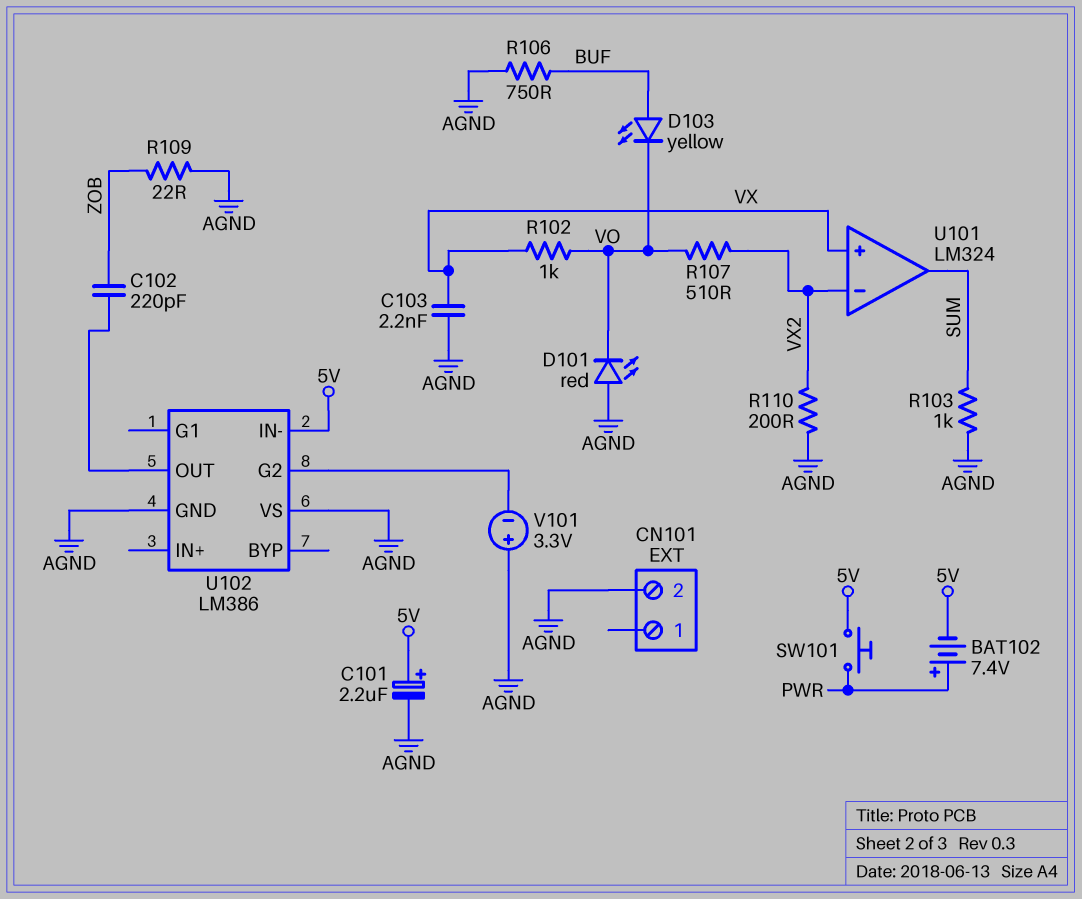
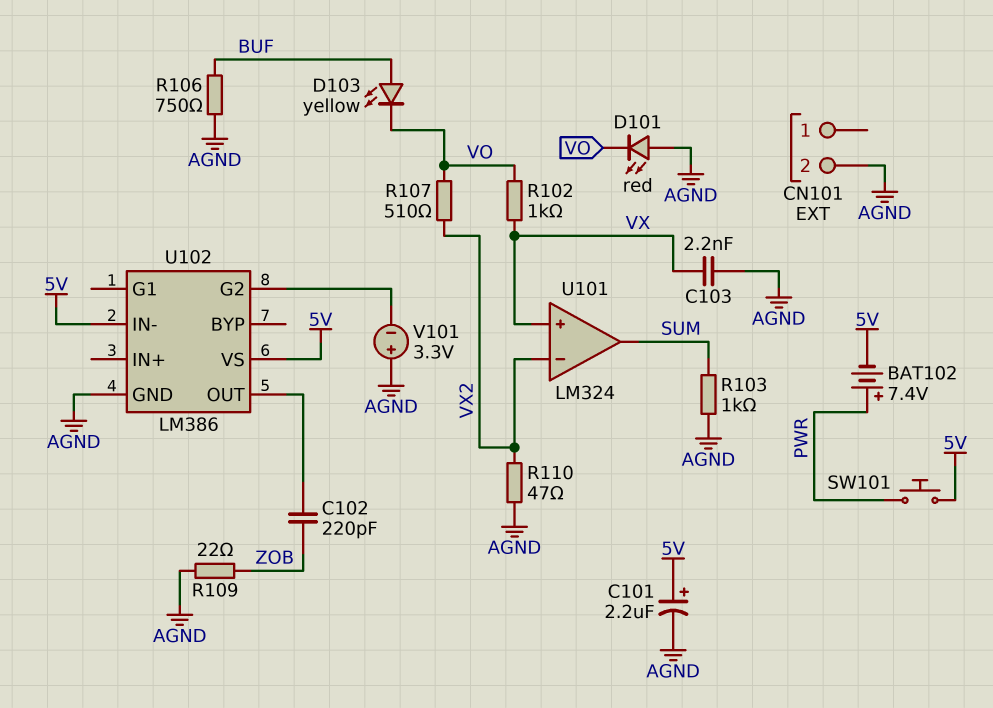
R110: 200 (AGND, VX2) -> 47 (AGND, VX2)
U102 pin VS: AGND -> 5V

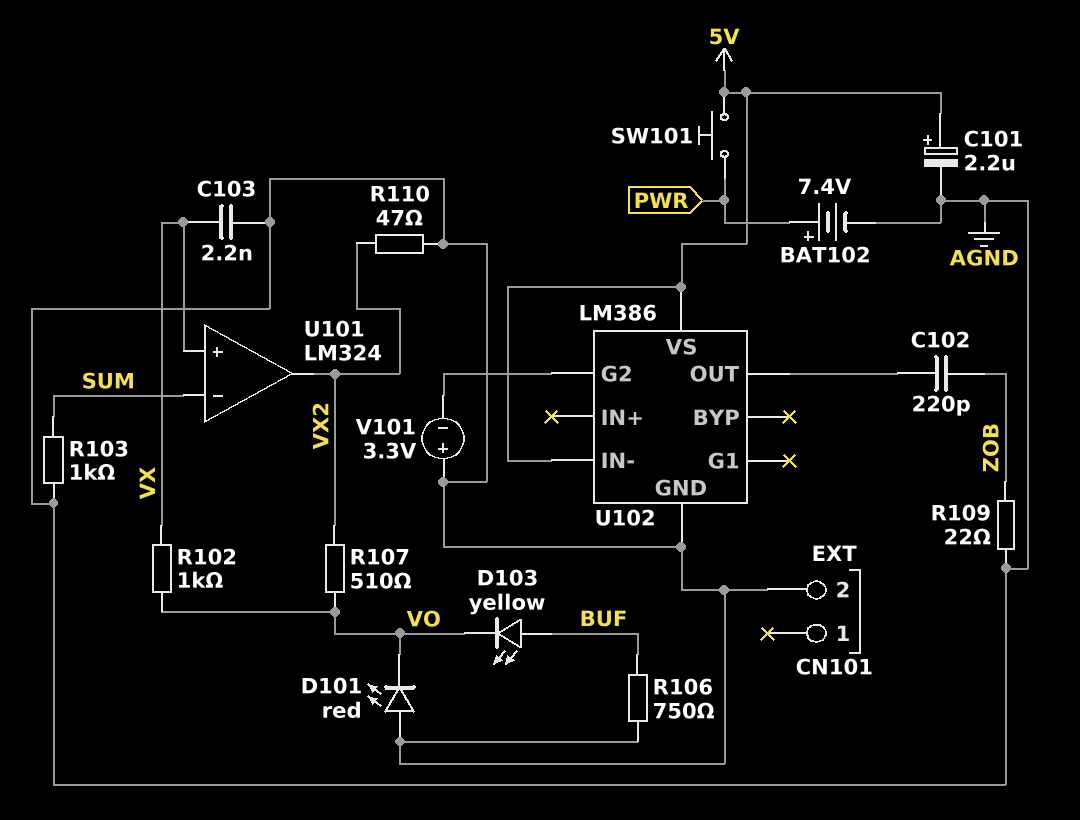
BAT102: 7.4V (plus PWR, minus 5V) -> 7.4V (plus PWR, minus AGND)
U101 pin in-: VX2 -> SUM
U101 pin out: SUM -> VX2

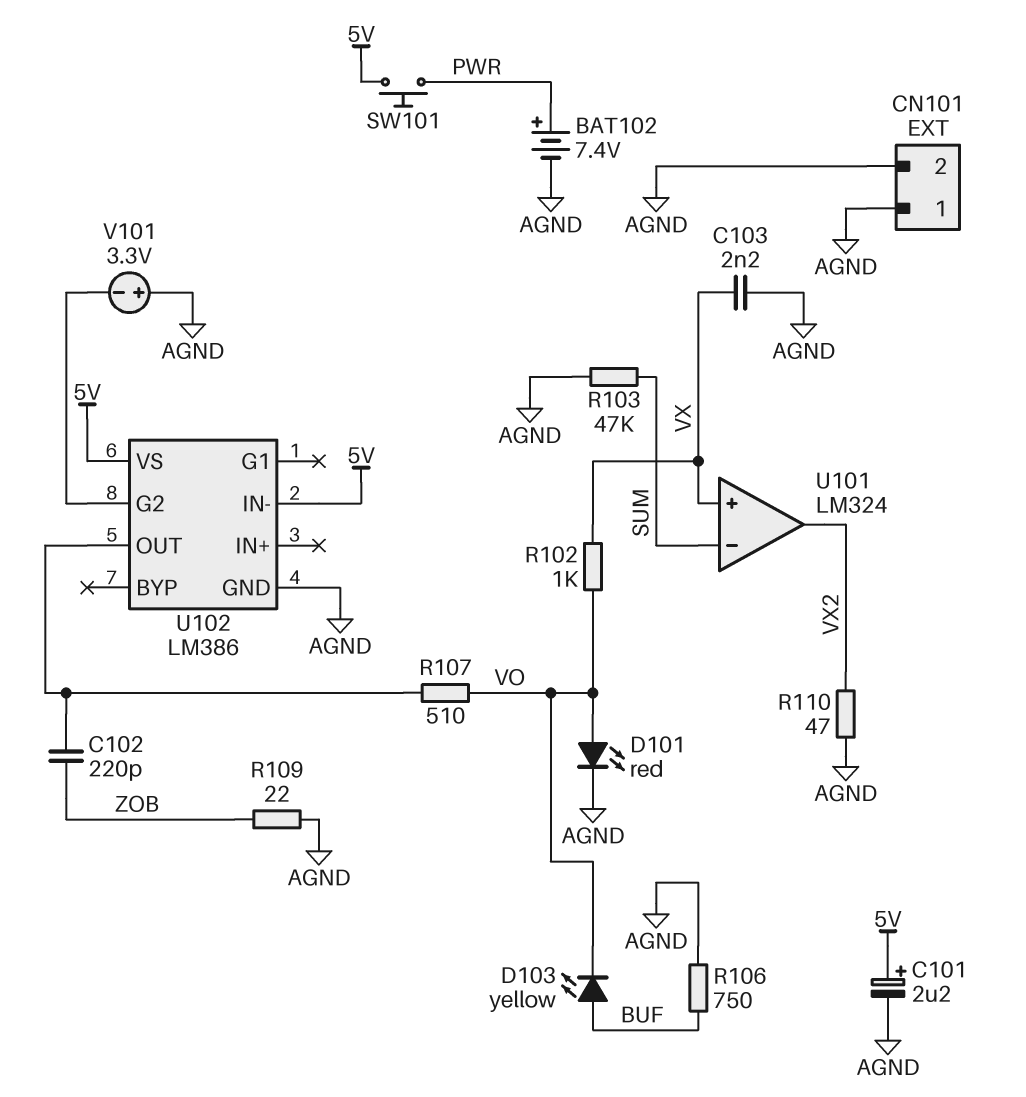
CN101 pin 1: none -> AGND
D101: LED red (A AGND, K VO) -> LED red (A VO, K AGND)
R103: 1k (AGND, SUM) -> 47k (AGND, SUM)
R107: 510 (VO, VX2) -> 510 (U102/OUT, VO)

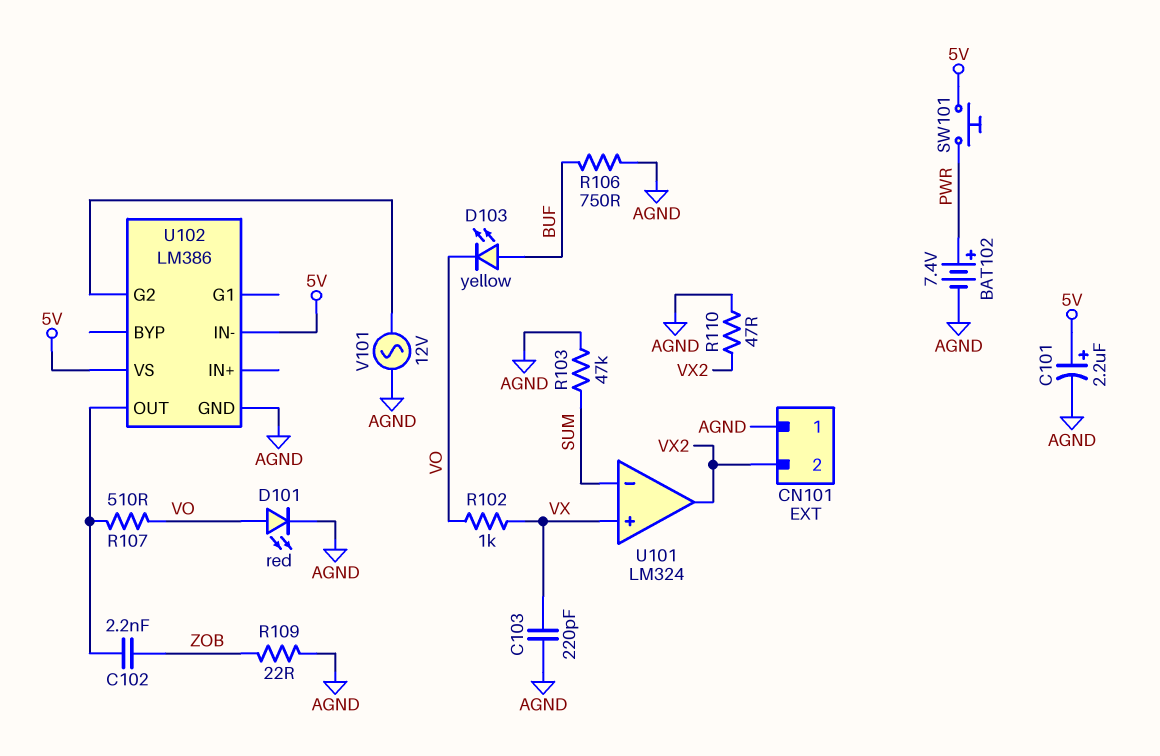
C102: 220pF (U102/OUT, ZOB) -> 2.2nF (U102/OUT, ZOB)
C103: 2.2nF (AGND, VX) -> 220pF (AGND, VX)
CN101 pin 2: AGND -> VX2
V101: 3.3V (plus AGND, minus U102/G2) -> AC 12V (AGND, U102/G2)

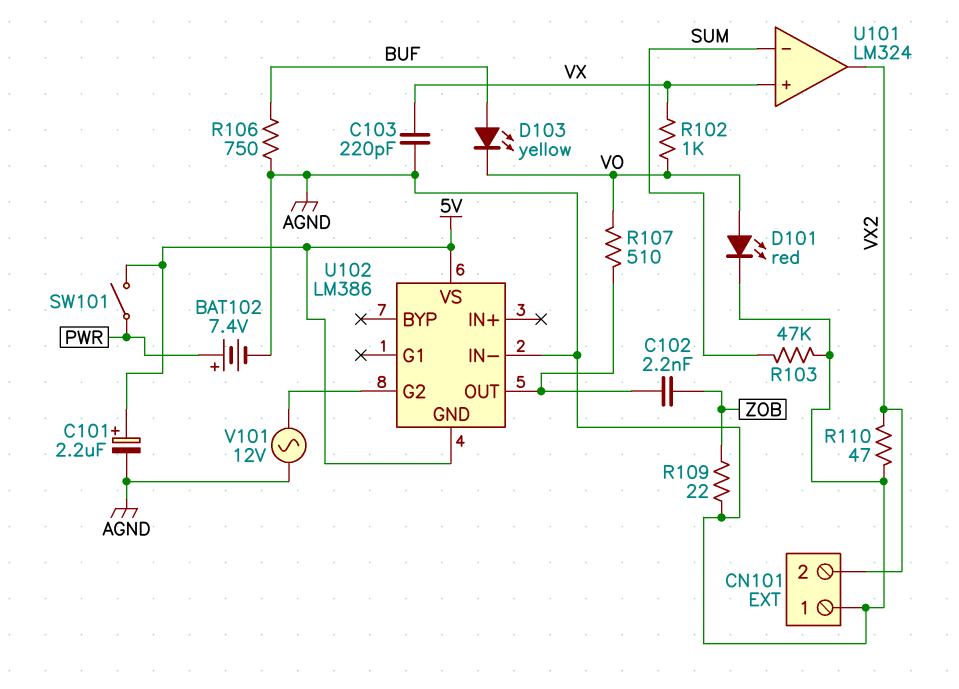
SW101: button (5V, PWR) -> switch (5V, PWR)
U102 pin GND: AGND -> 5V
U102 pin IN-: 5V -> AGND

